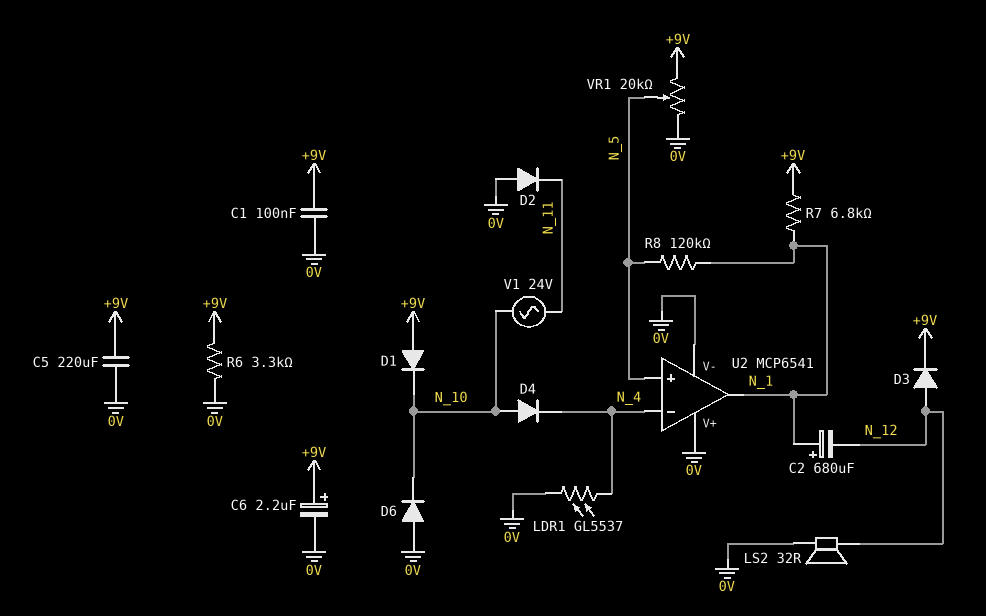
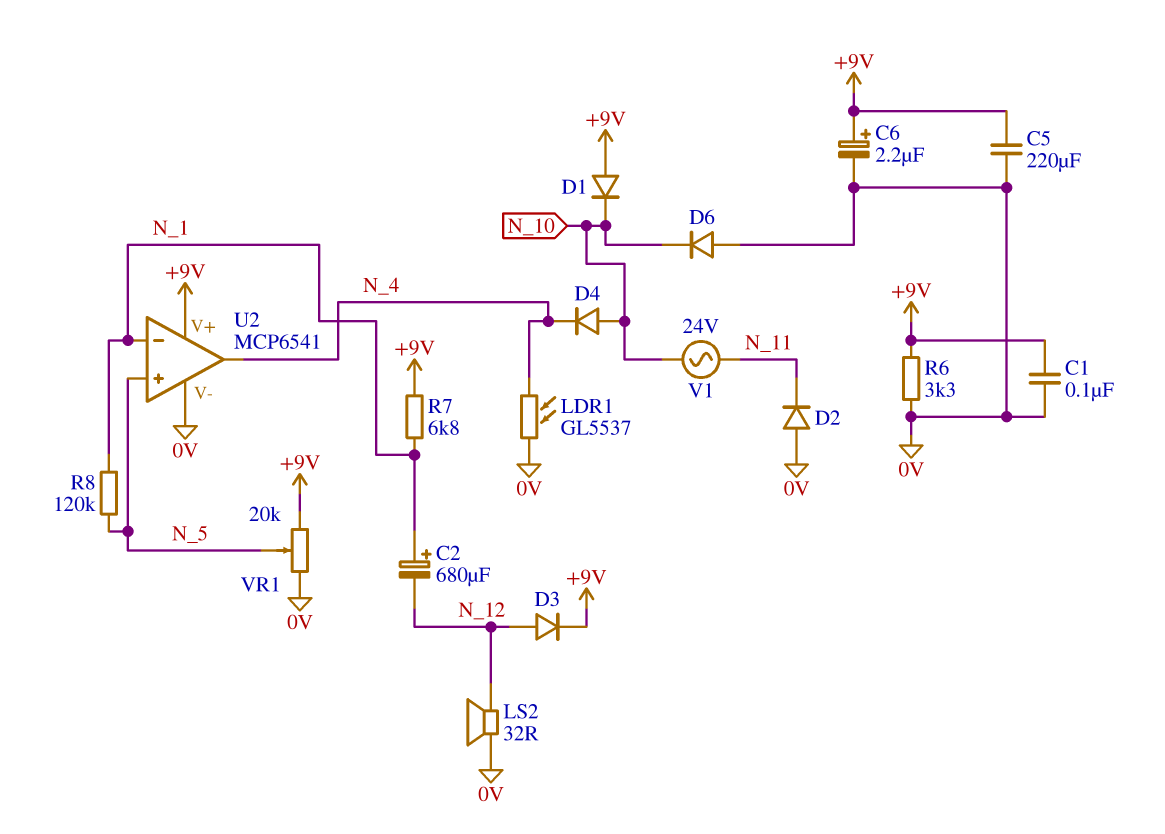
U2 pin V+: 0V -> +9V
U2 pin in-: N_4 -> N_1
U2 pin out: N_1 -> N_4

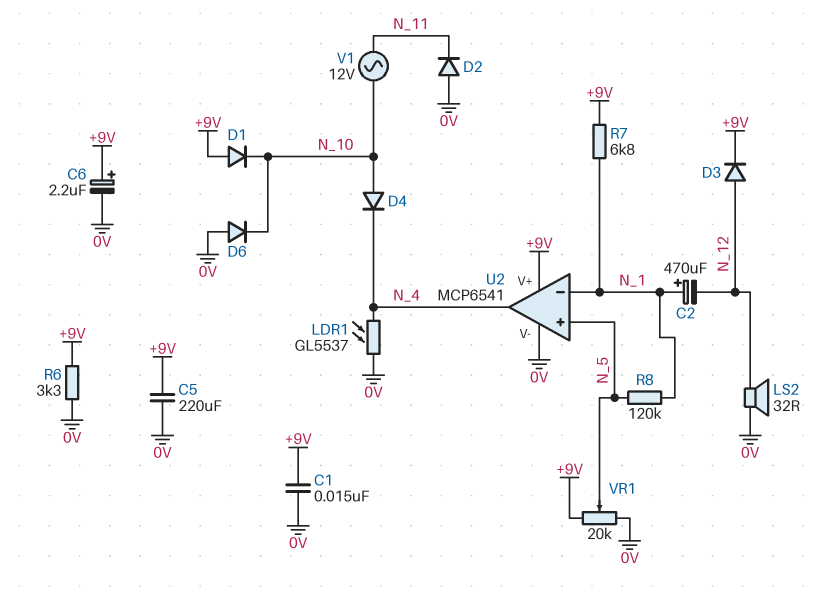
C1: 100nF (+9V, 0V) -> 15nF (+9V, 0V)
C2: 680uF (plus N_1, minus N_12) -> 470uF (plus N_1, minus N_12)
V1: AC 24V (N_10, N_11) -> AC 12V (N_10, N_11)

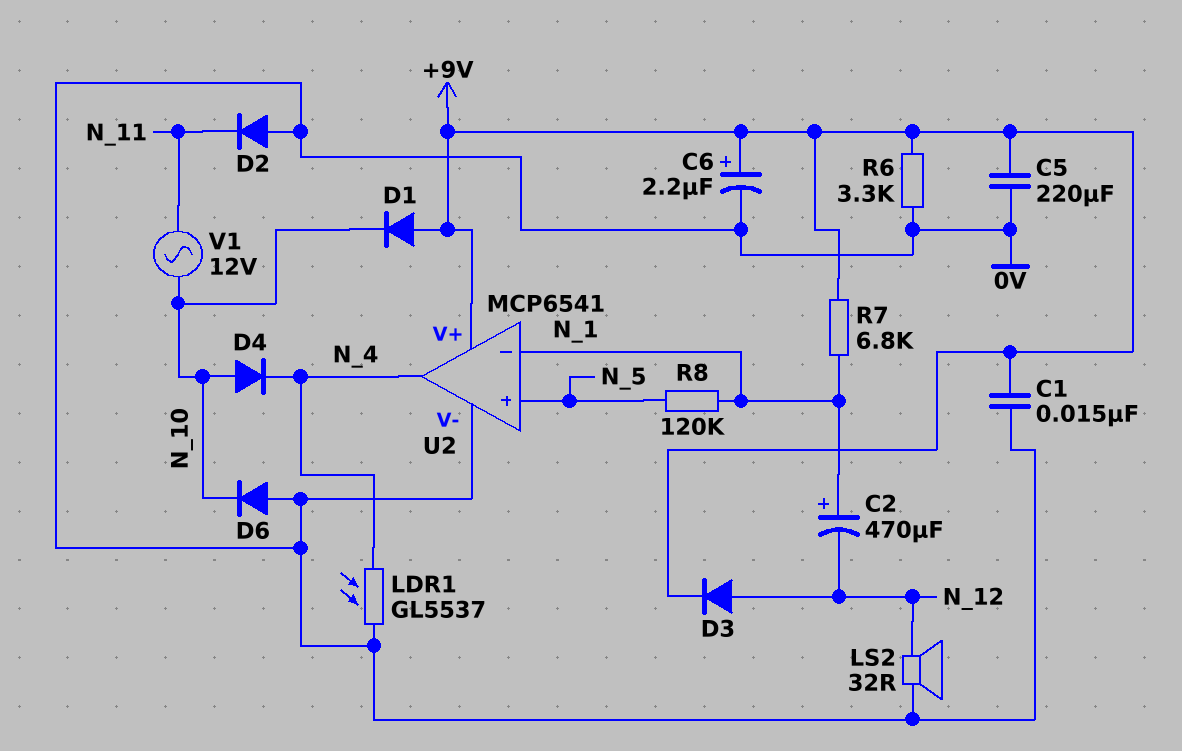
VR1: 20k (+9V, 0V, wiper N_5) -> none

